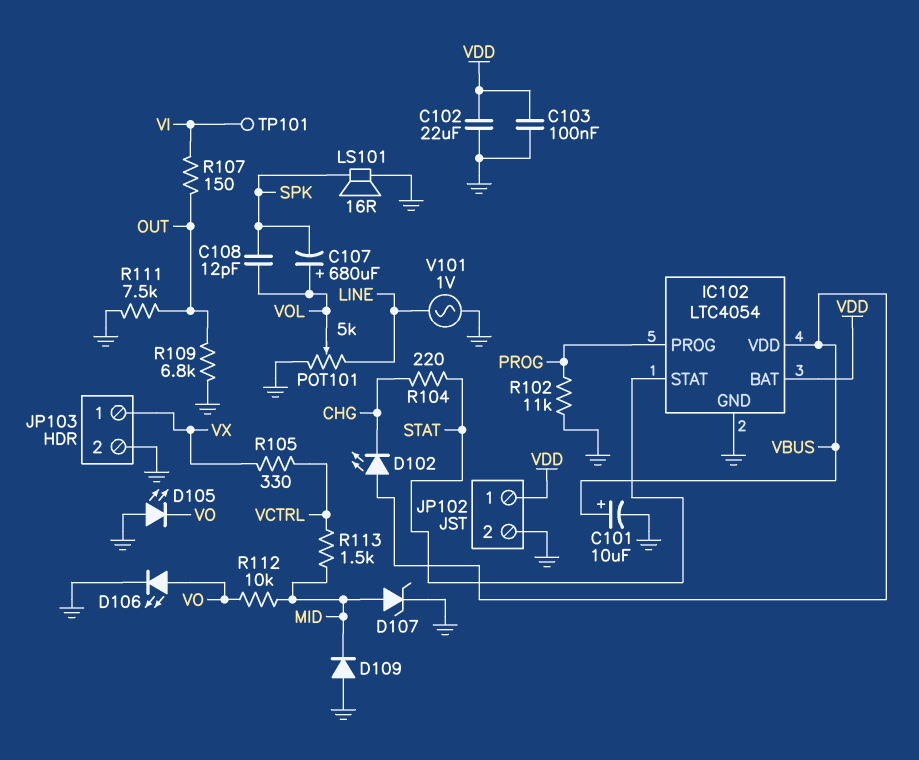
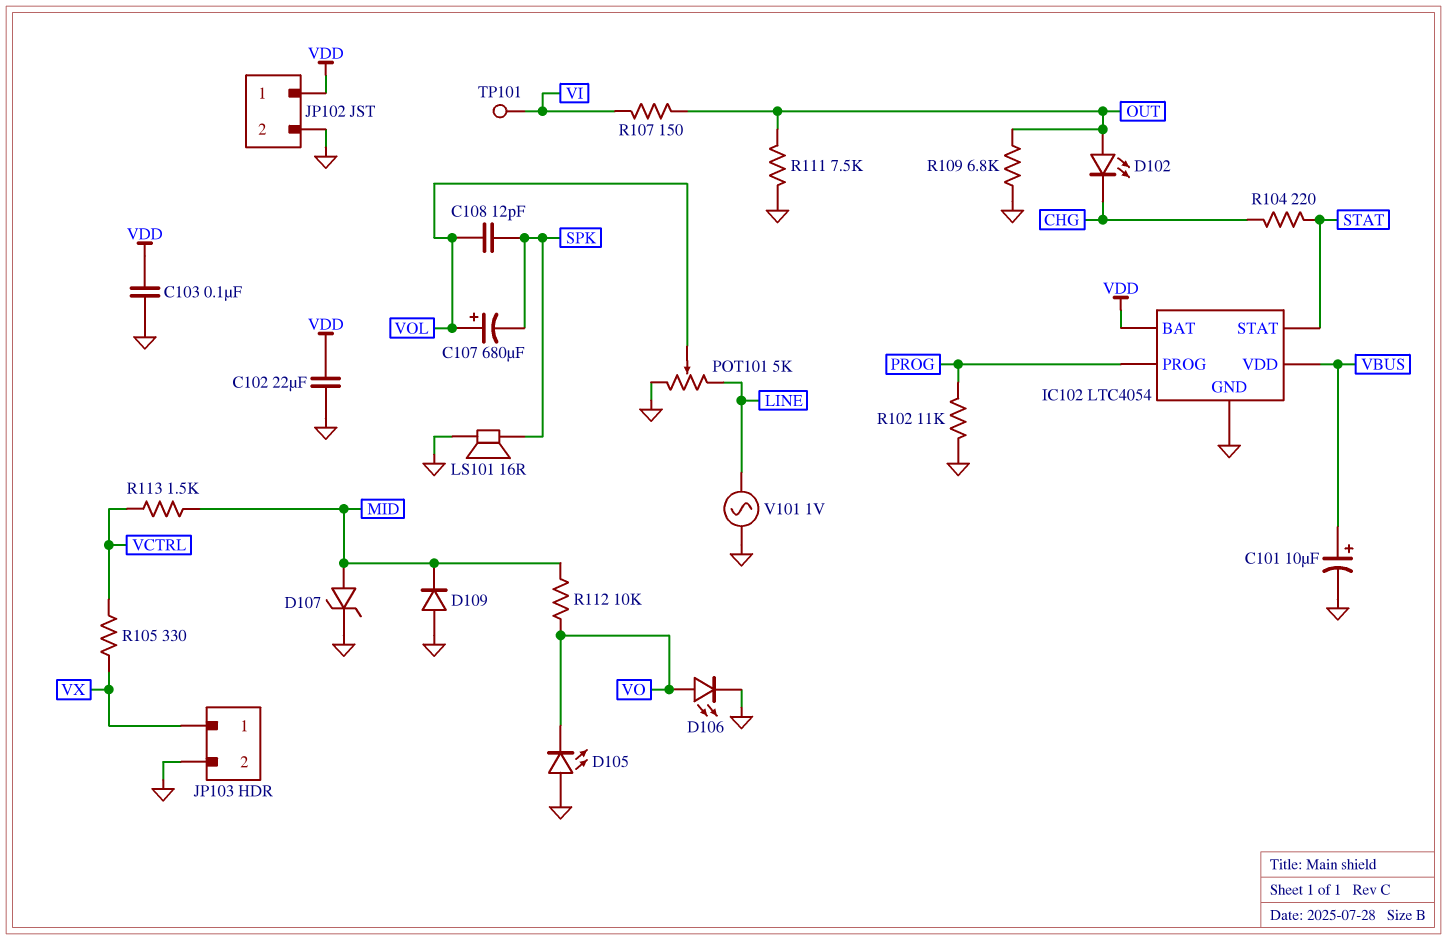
D102: LED (A VBUS, K CHG) -> LED (A OUT, K CHG)

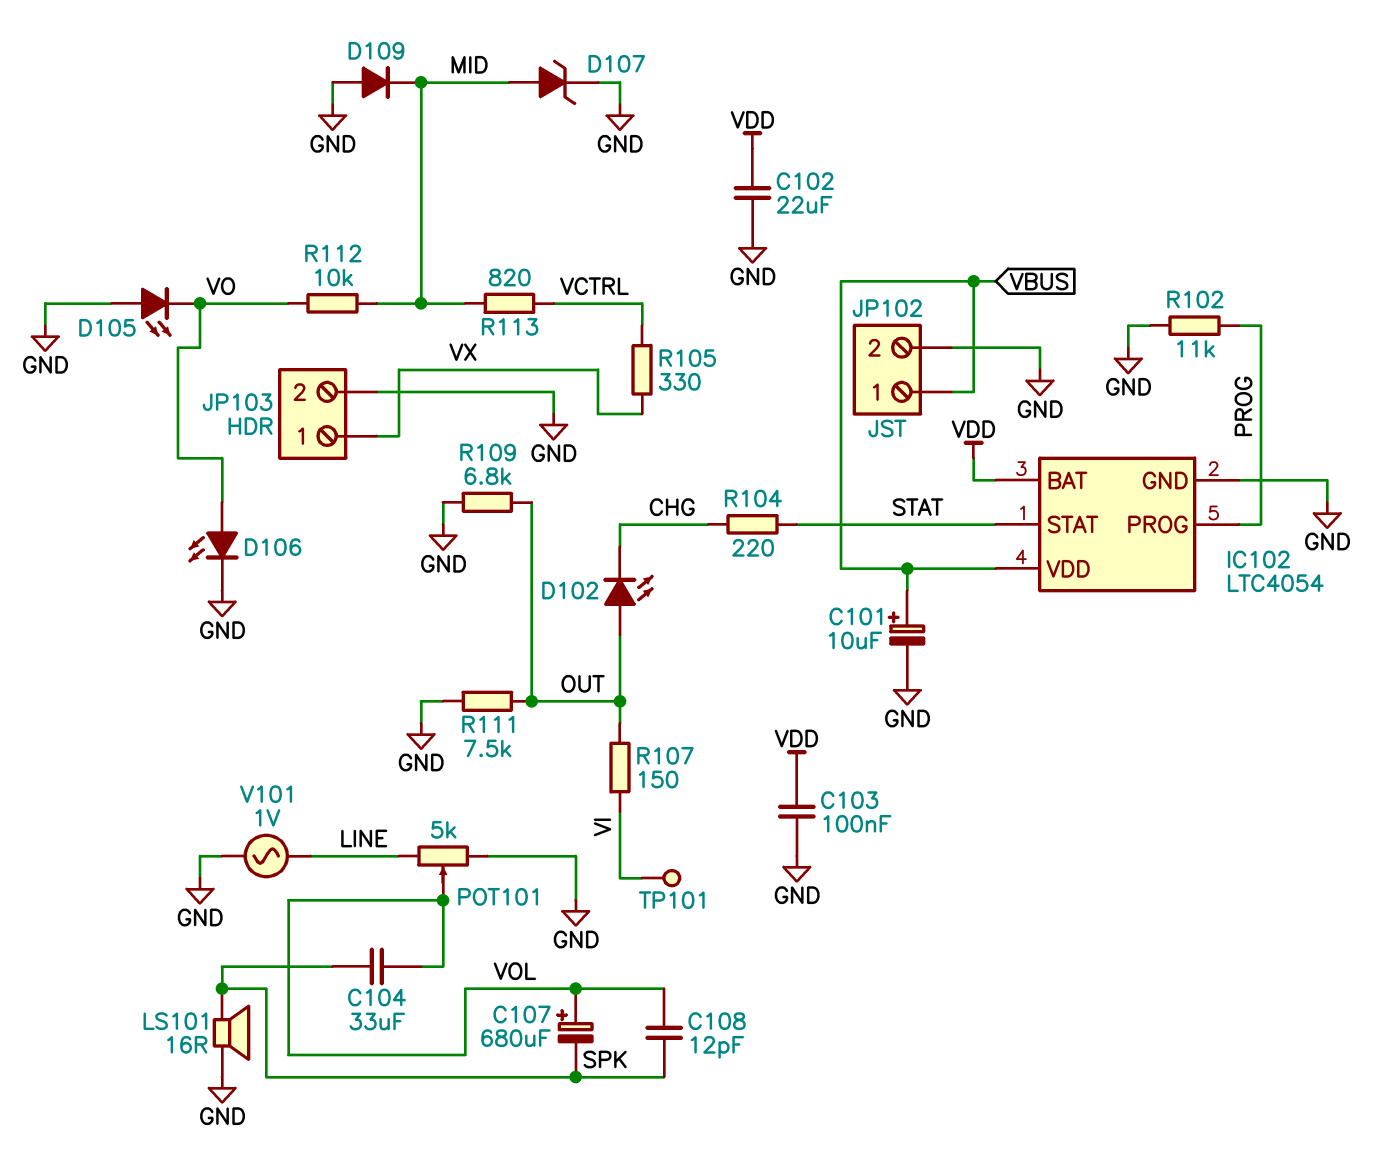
C104: none -> 33uF (SPK, VOL)
JP102 pin 1: VDD -> VBUS
R113: 1.5k (MID, VCTRL) -> 820 (MID, VCTRL)

